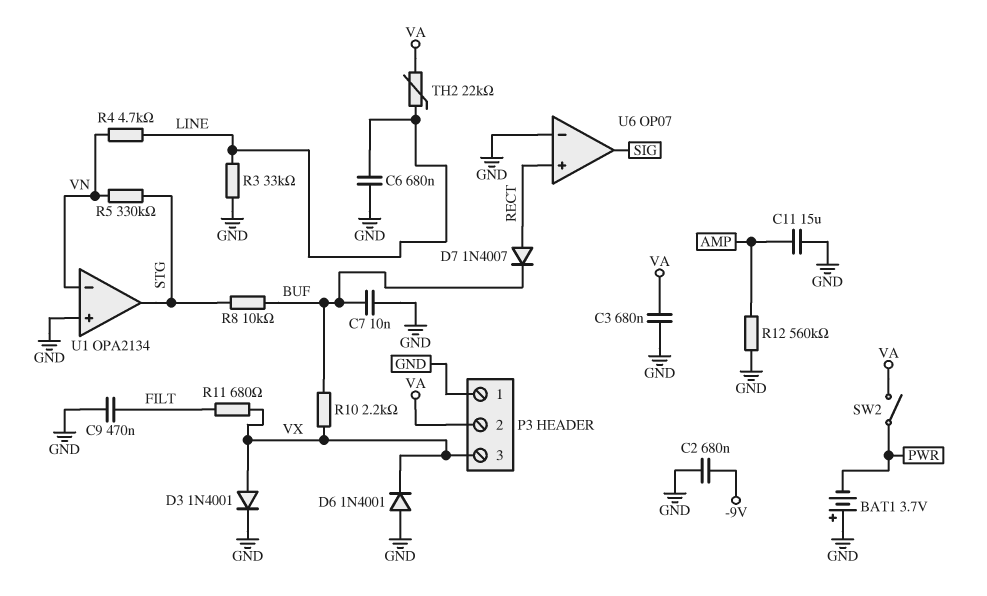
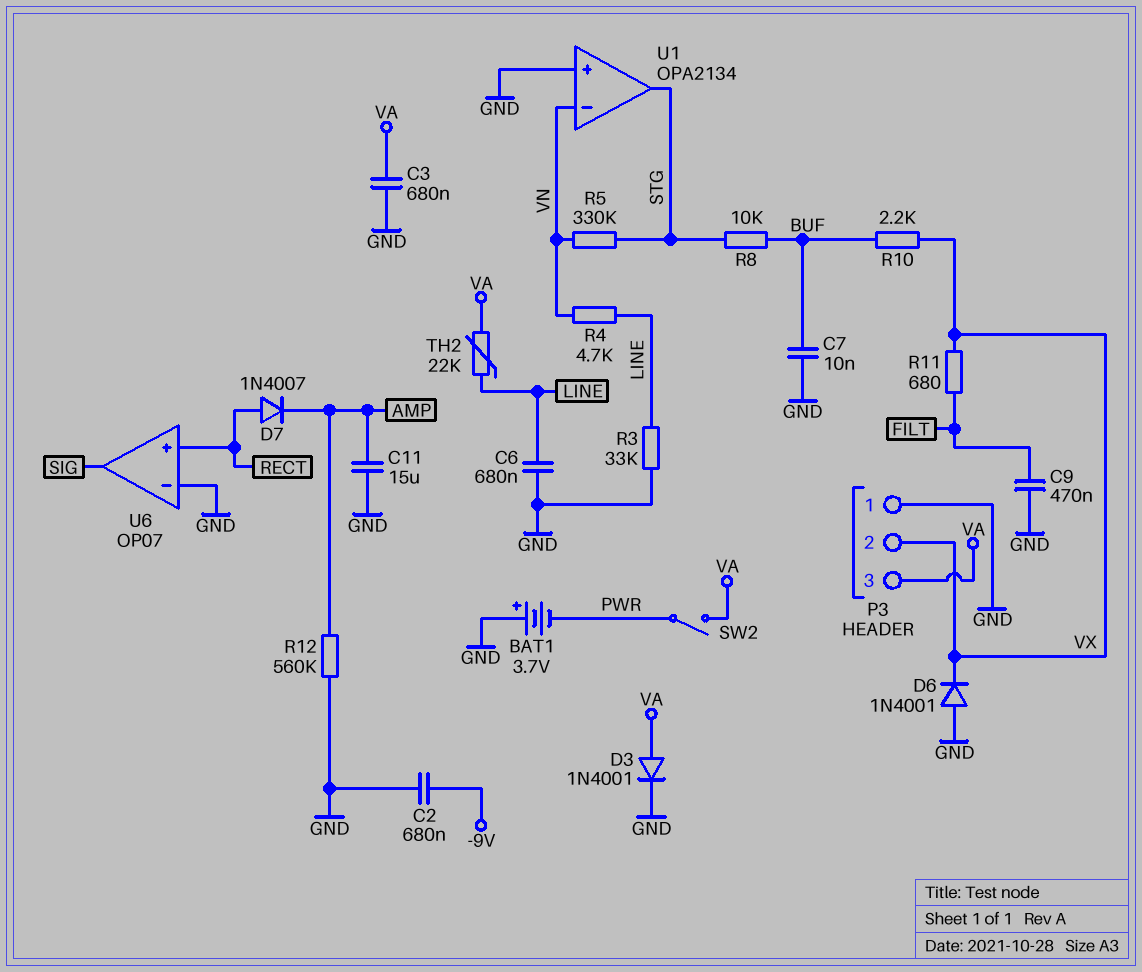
D3: diode 1N4001 (A VX, K GND) -> diode 1N4001 (A VA, K GND)
D7: diode 1N4007 (A RECT, K BUF) -> diode 1N4007 (A RECT, K AMP)
P3 pin 2: VA -> VX
P3 pin 3: VX -> VA

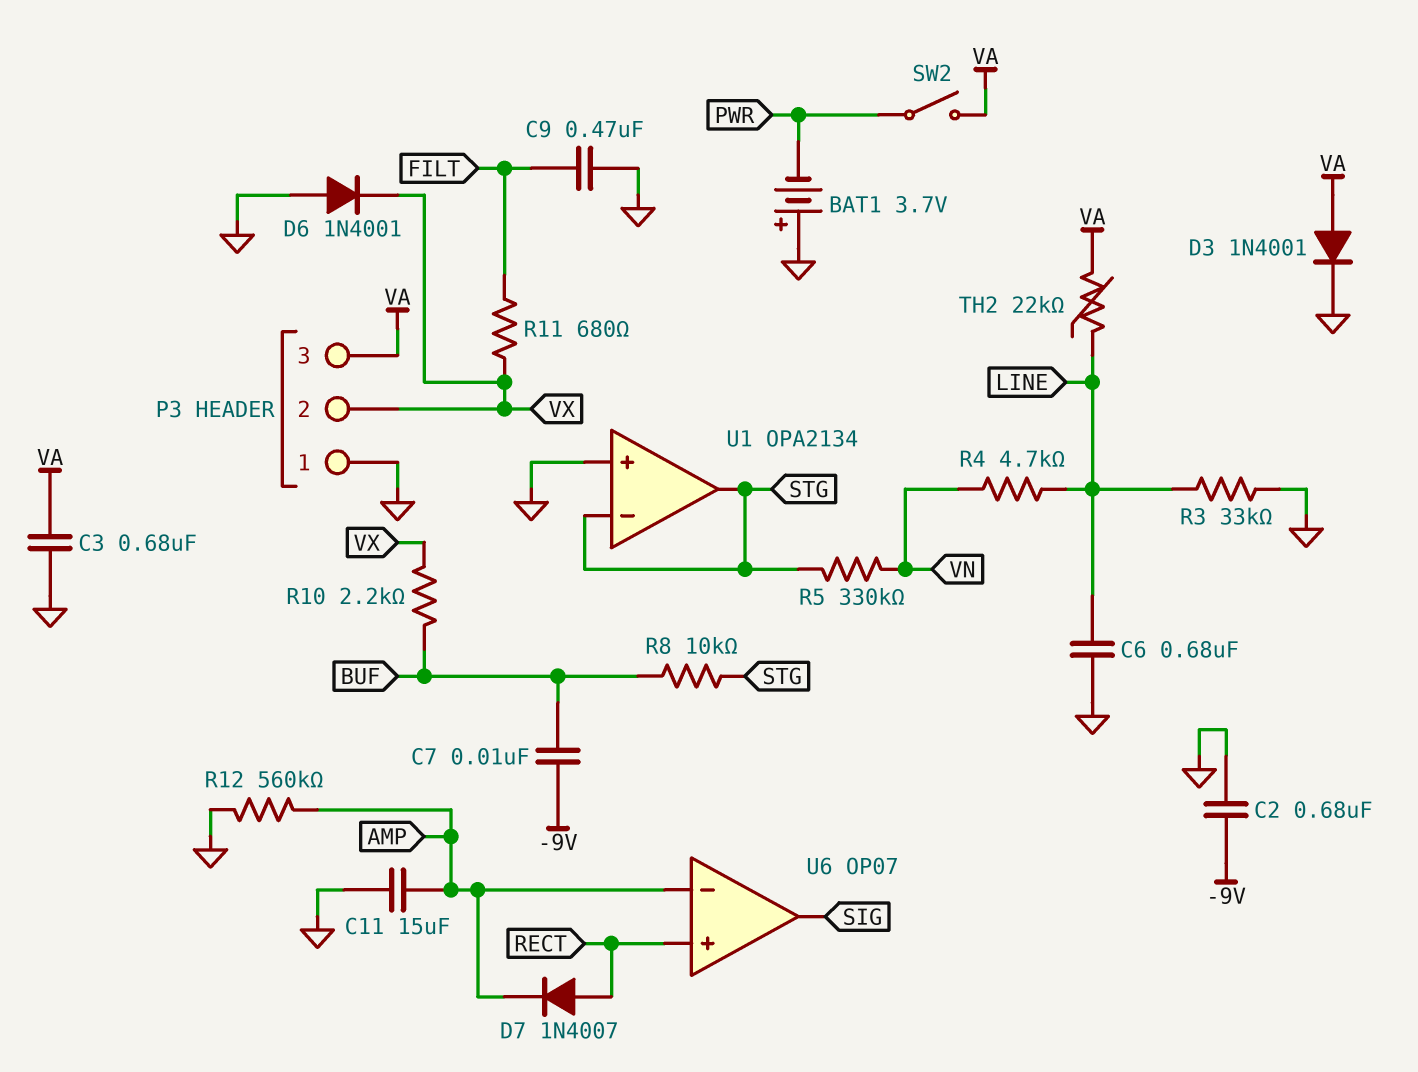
C7: 10nF (BUF, GND) -> 10nF (-9V, BUF)
U1 pin in-: VN -> STG
U6 pin in-: GND -> AMP

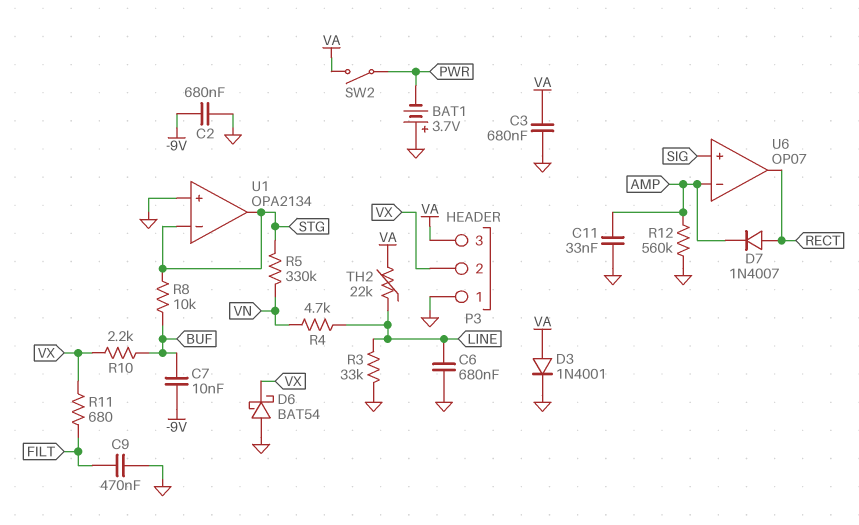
C11: 15uF (AMP, GND) -> 33nF (AMP, GND)
D6: diode 1N4001 (A GND, K VX) -> schottky BAT54 (A GND, K VX)
U6 pin in+: RECT -> SIG
U6 pin out: SIG -> RECT

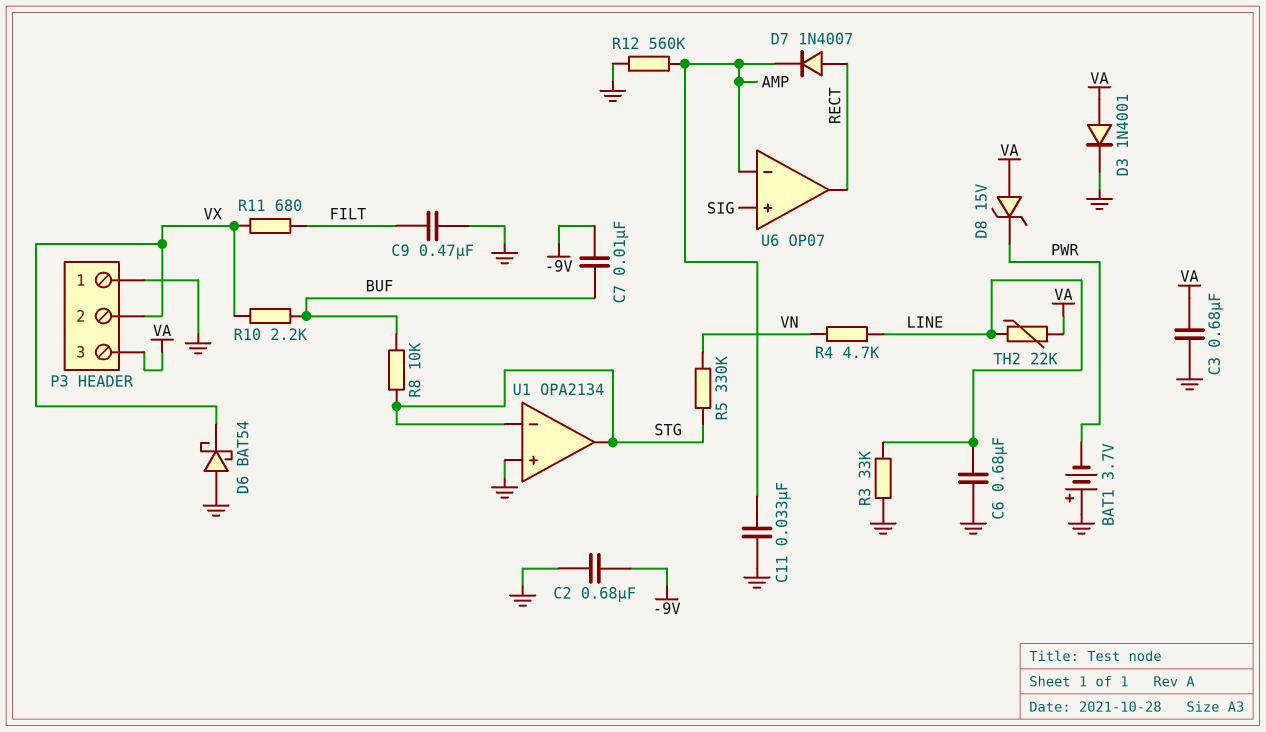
D8: none -> zener 15V (A VA, K PWR)
SW2: switch (PWR, VA) -> none

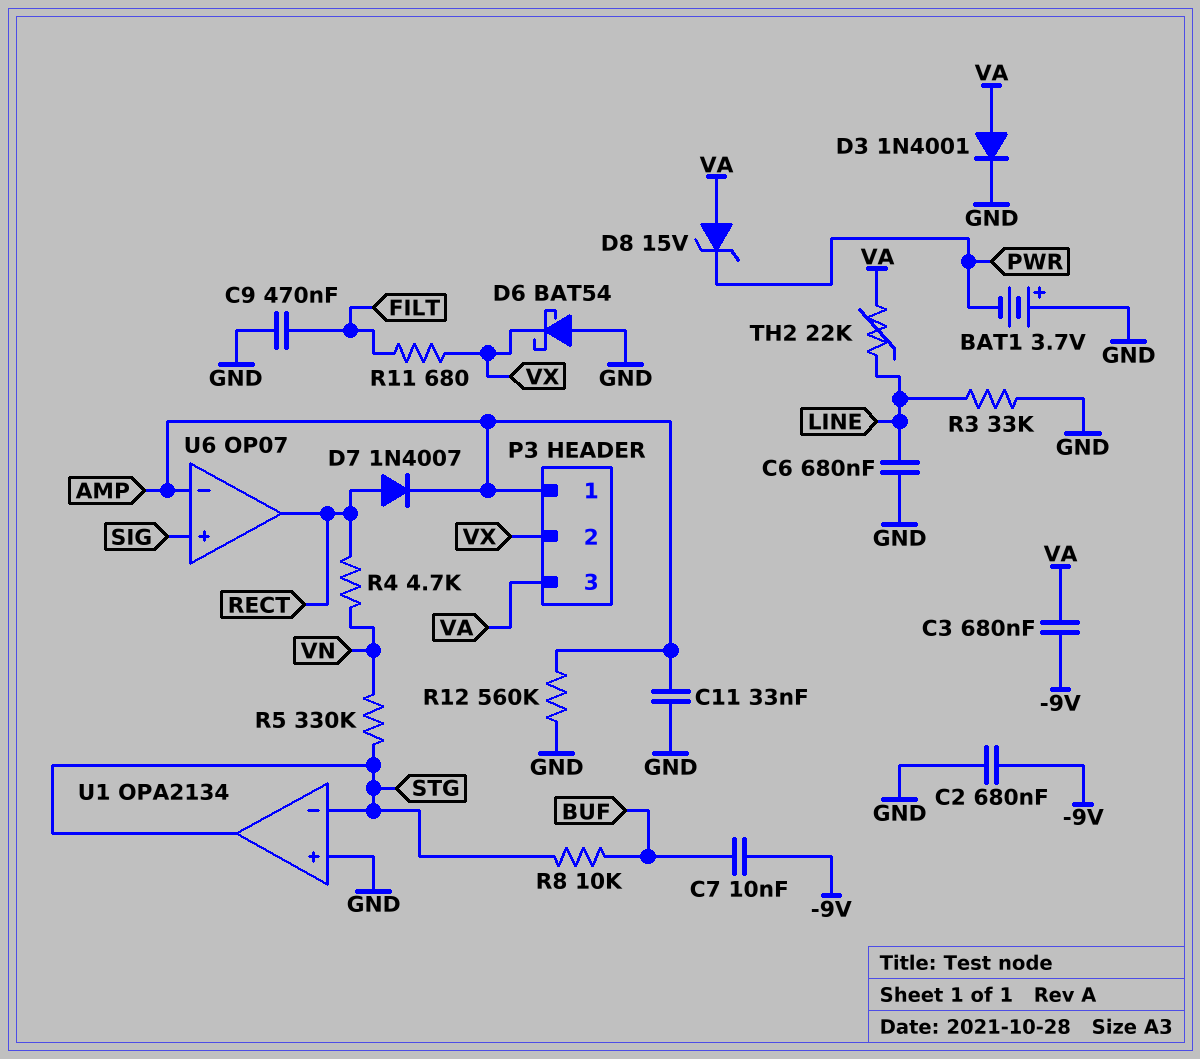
C3: 680nF (GND, VA) -> 680nF (-9V, VA)
P3 pin 1: GND -> AMP
R4: 4.7k (LINE, VN) -> 4.7k (RECT, VN)
R10: 2.2k (BUF, VX) -> none

